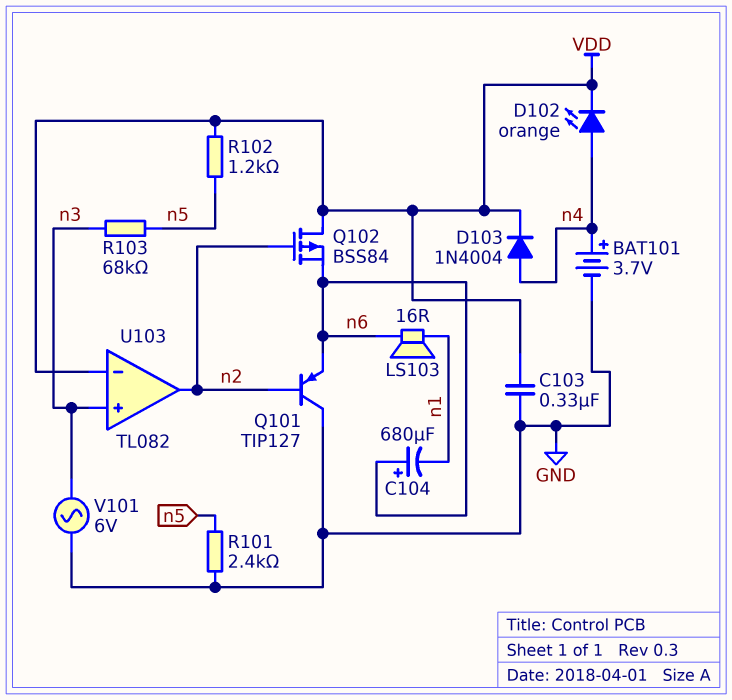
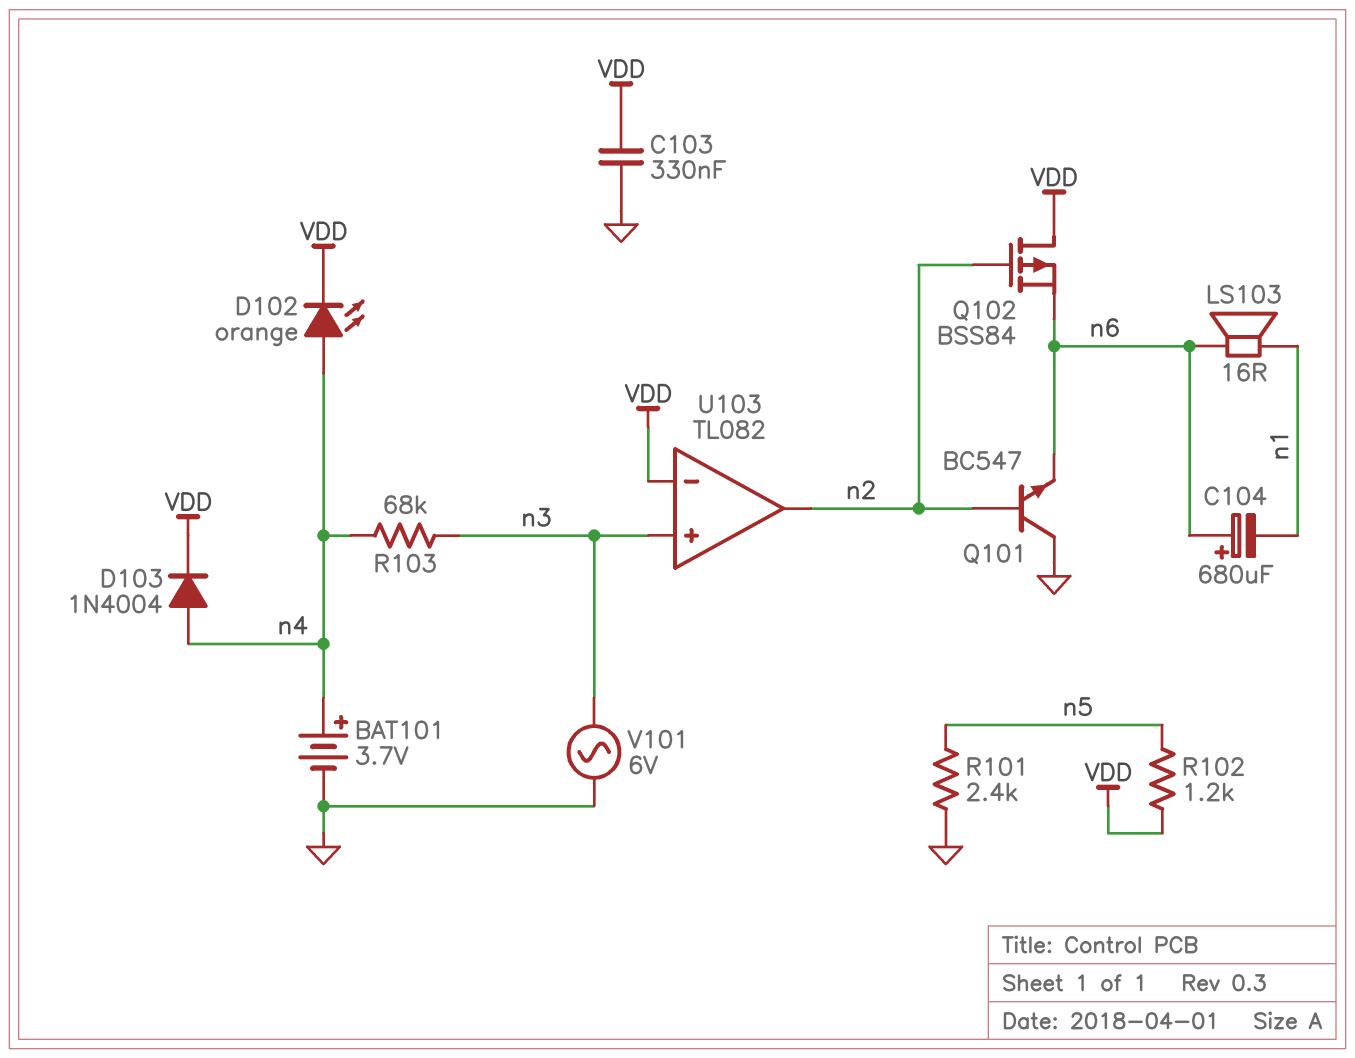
Q101: PNP TIP127 (B n2, C GND, E n6) -> NPN BC547 (B n2, C GND, E n6)
R103: 68k (n3, n5) -> 68k (n3, n4)

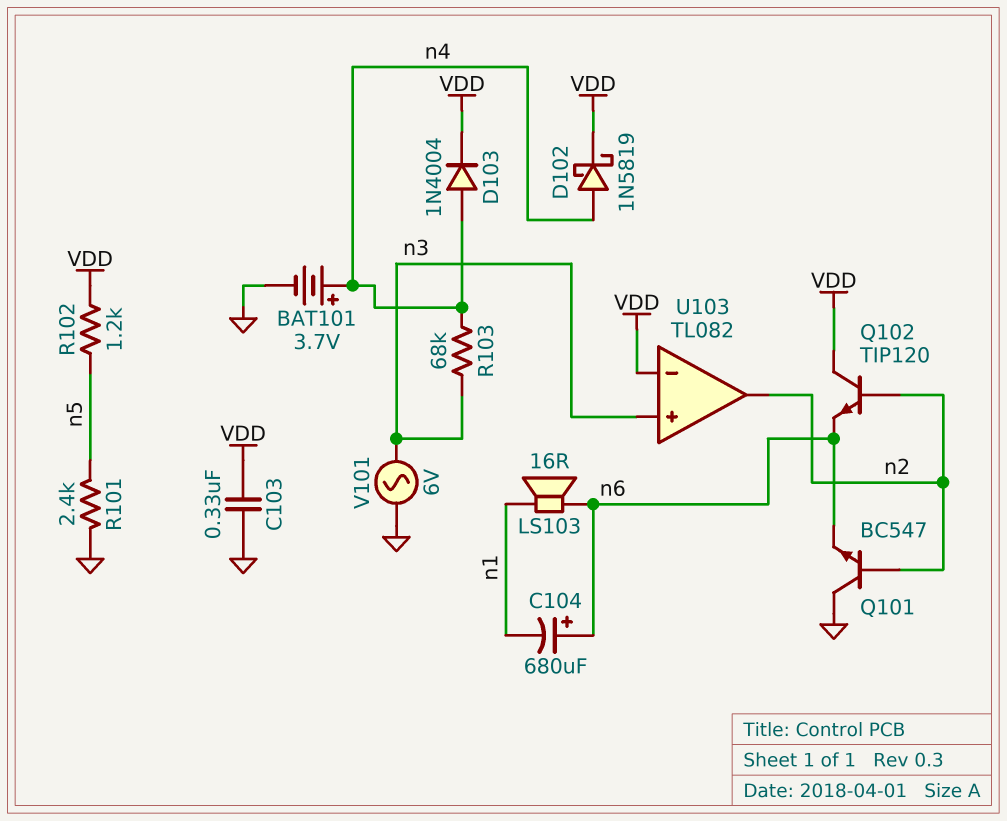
D102: LED orange (A n4, K VDD) -> schottky 1N5819 (A n4, K VDD)
Q102: PMOS BSS84 (G n2, D VDD, S n6) -> NPN TIP120 (B n2, C VDD, E n6)

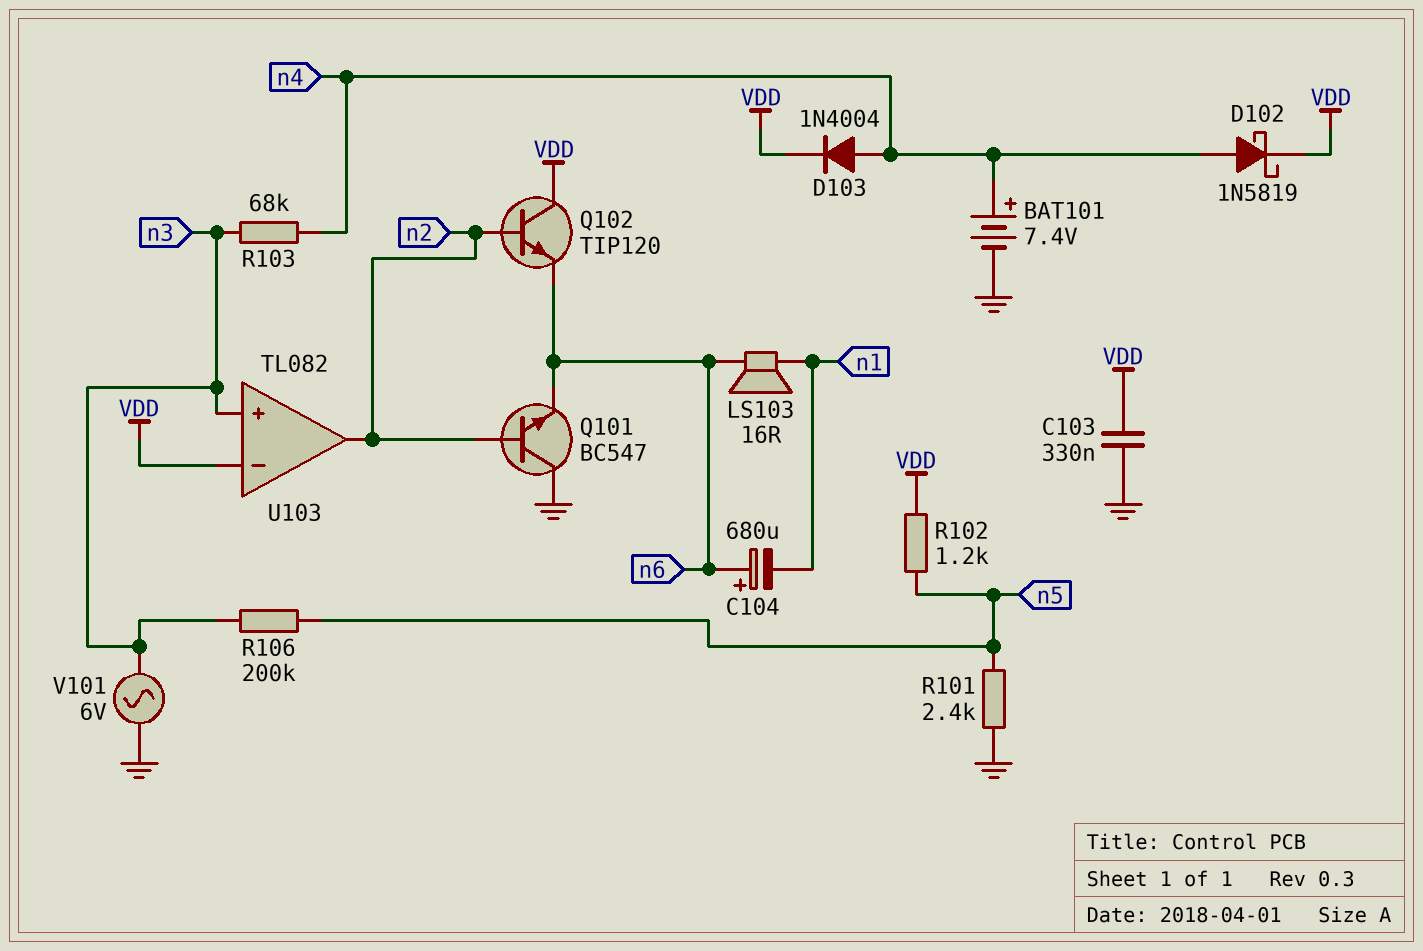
BAT101: 3.7V (plus n4, minus GND) -> 7.4V (plus n4, minus GND)
R106: none -> 200k (n3, n5)

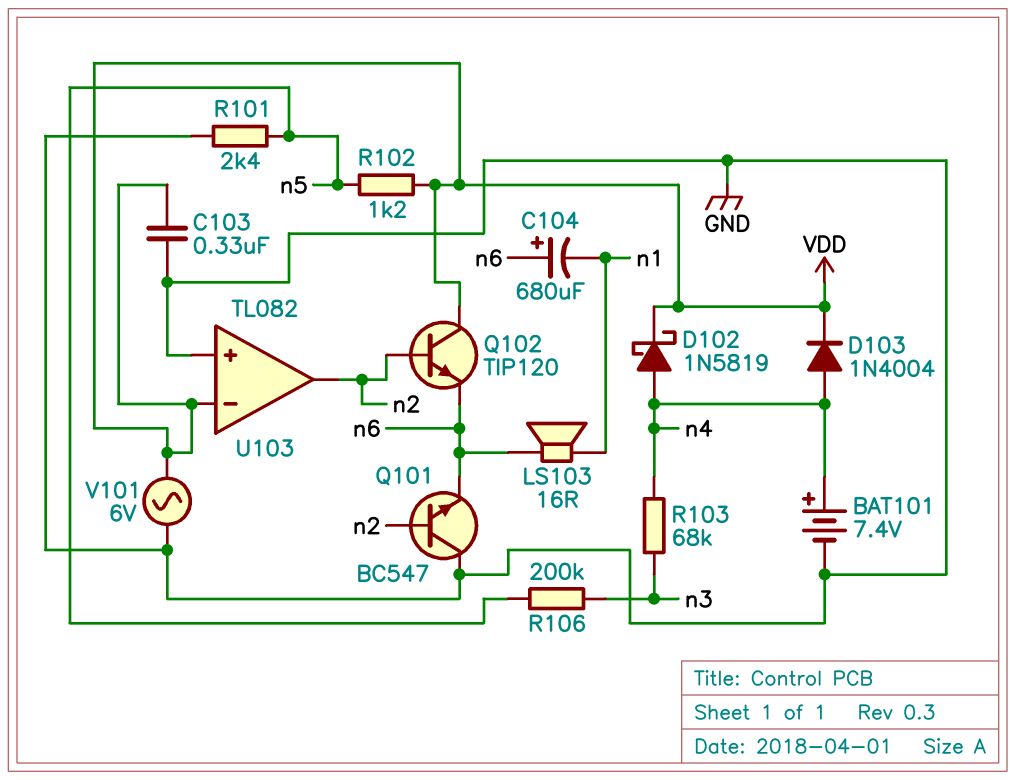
U103 pin in+: n3 -> GND
V101: AC 6V (GND, n3) -> AC 6V (GND, VDD)

